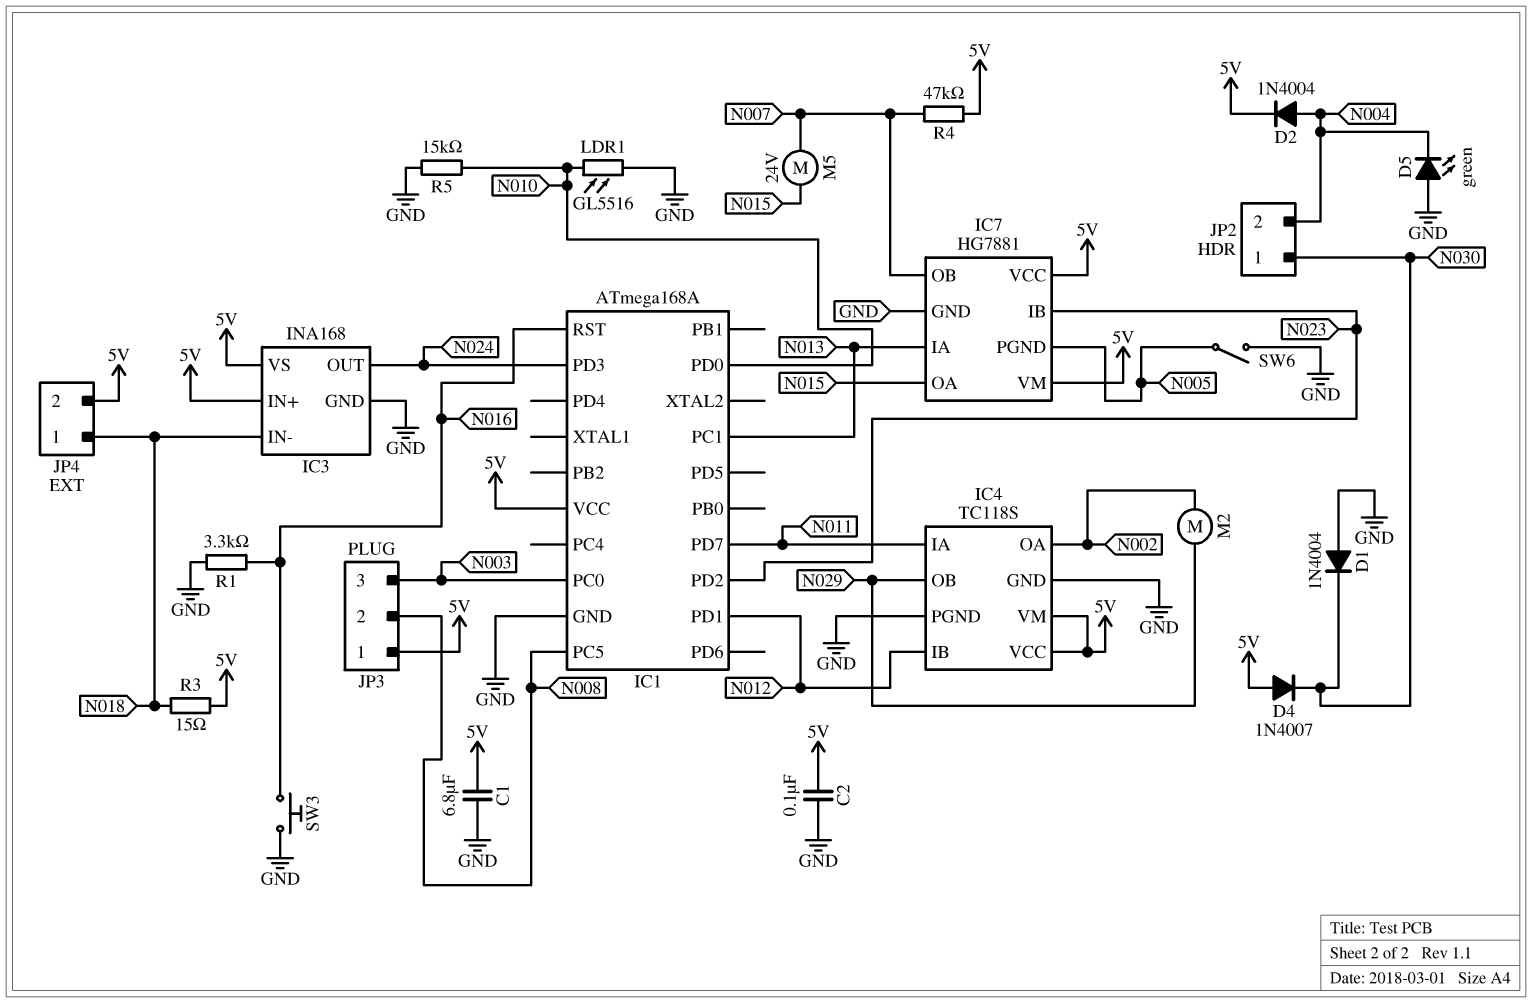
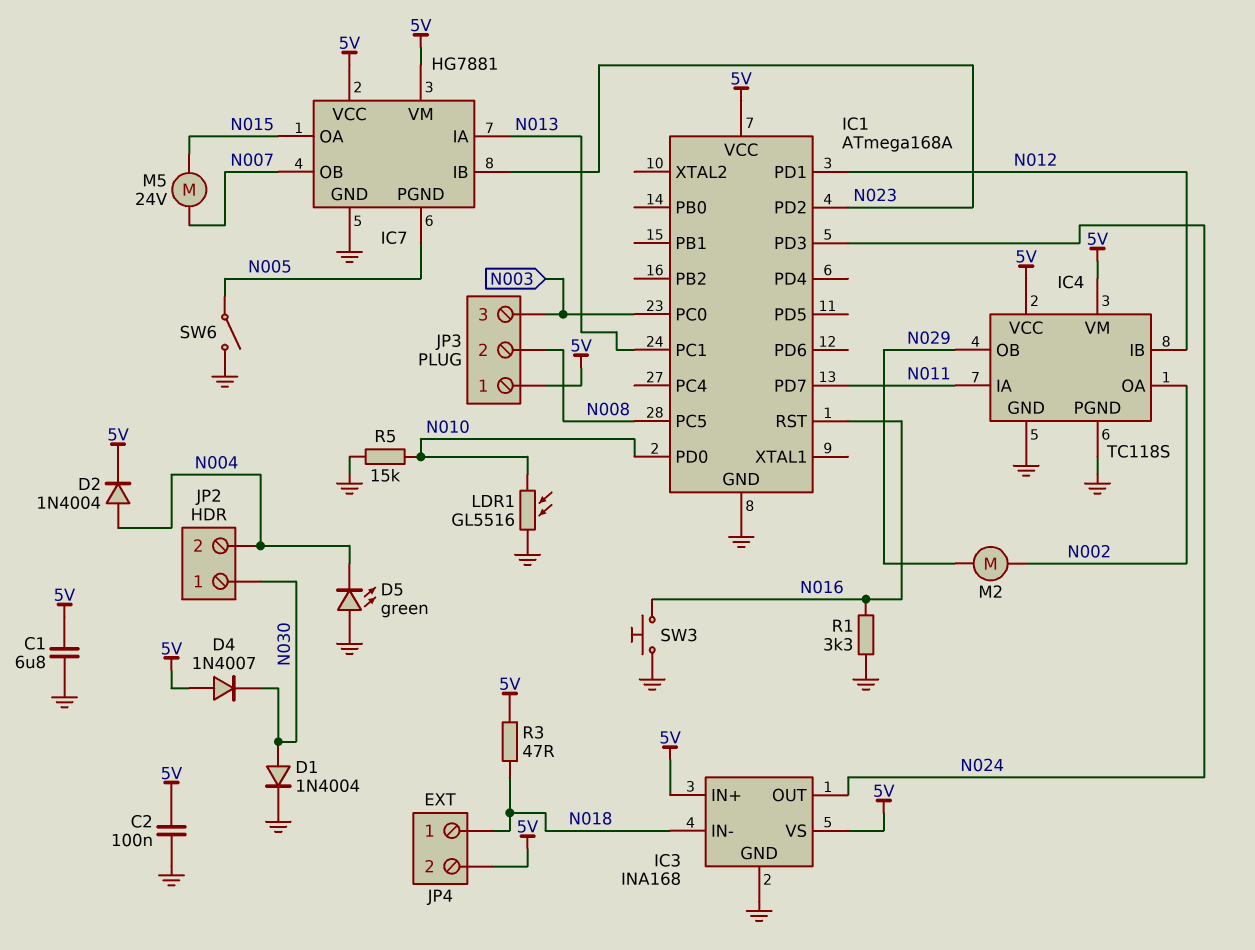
D1: diode 1N4004 (A GND, K N030) -> diode 1N4004 (A N030, K GND)
R3: 15 (5V, N018) -> 47 (5V, N018)
R4: 47k (5V, N007) -> none

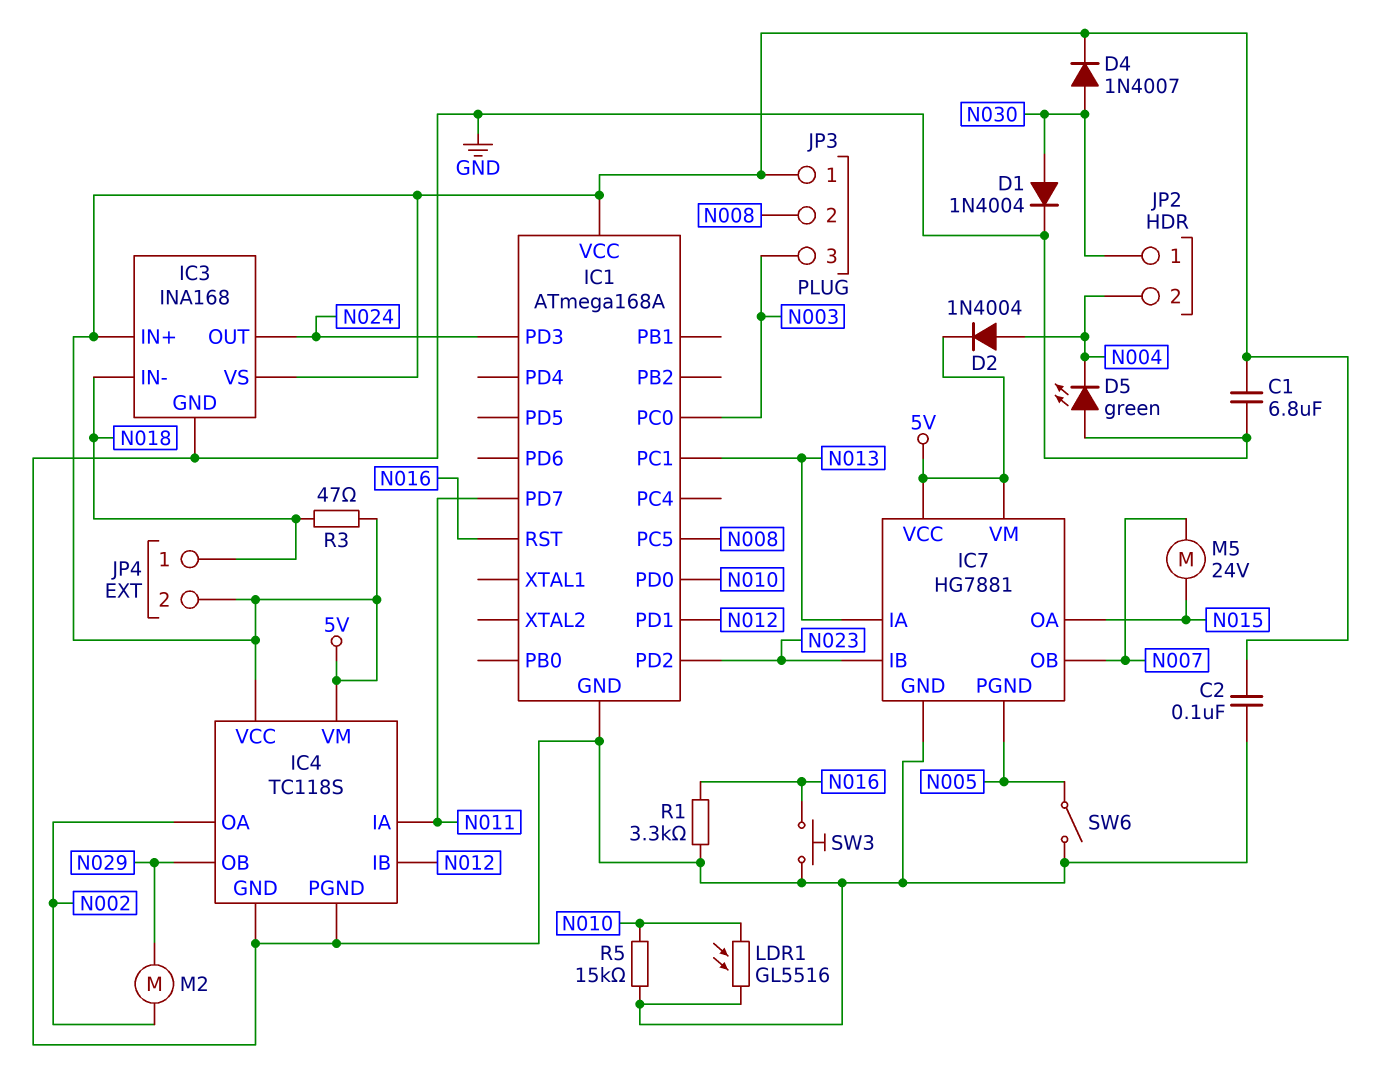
D4: diode 1N4007 (A 5V, K N030) -> diode 1N4007 (A N030, K 5V)

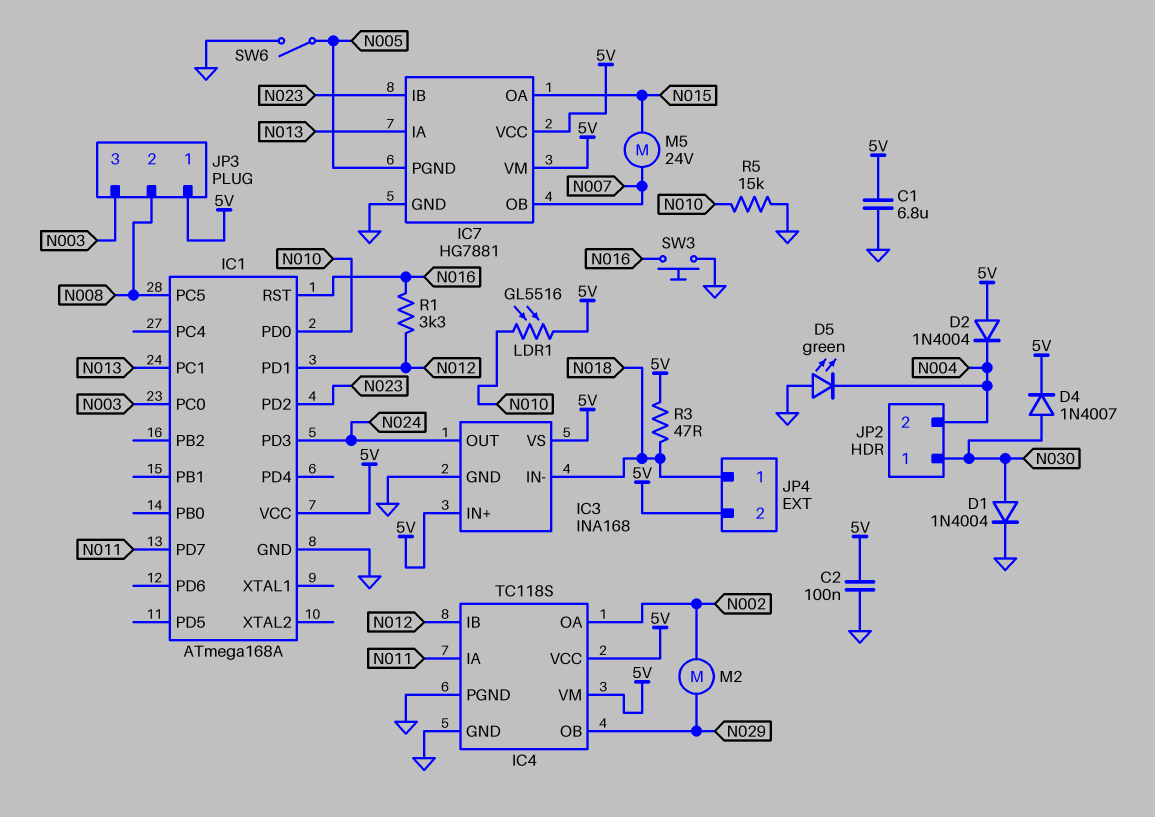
D2: diode 1N4004 (A N004, K 5V) -> diode 1N4004 (A 5V, K N004)
LDR1: GL5516 (GND, N010) -> GL5516 (5V, N010)
R1: 3.3k (GND, N016) -> 3.3k (N012, N016)

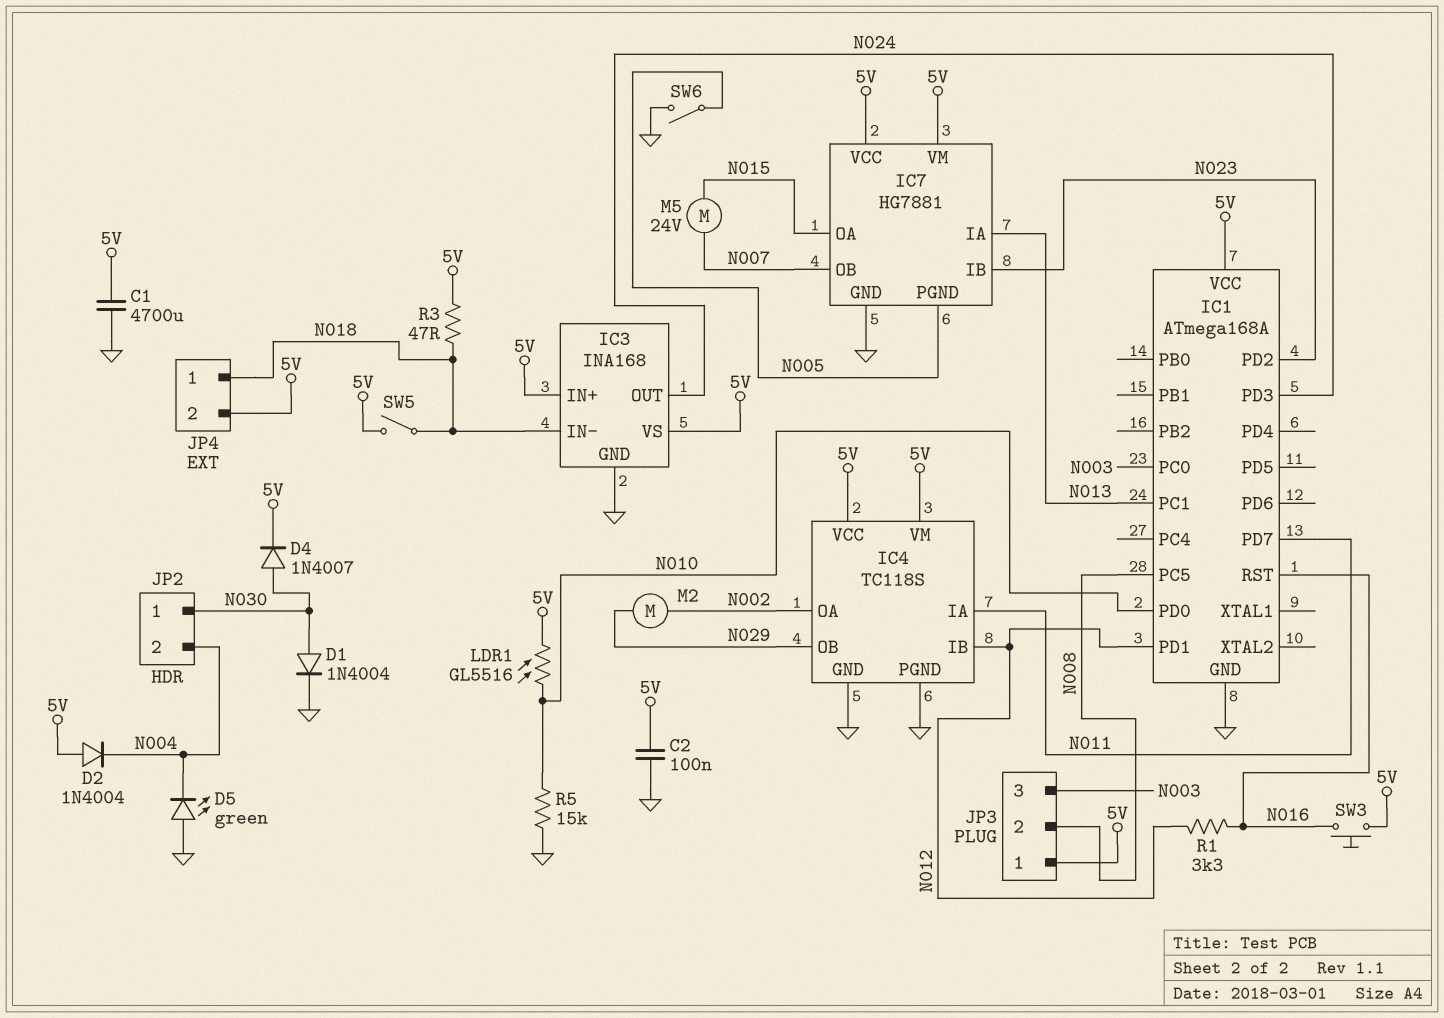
C1: 6.8uF (5V, GND) -> 4700uF (5V, GND)
SW3: button (GND, N016) -> button (5V, N016)
SW5: none -> switch (5V, N018)

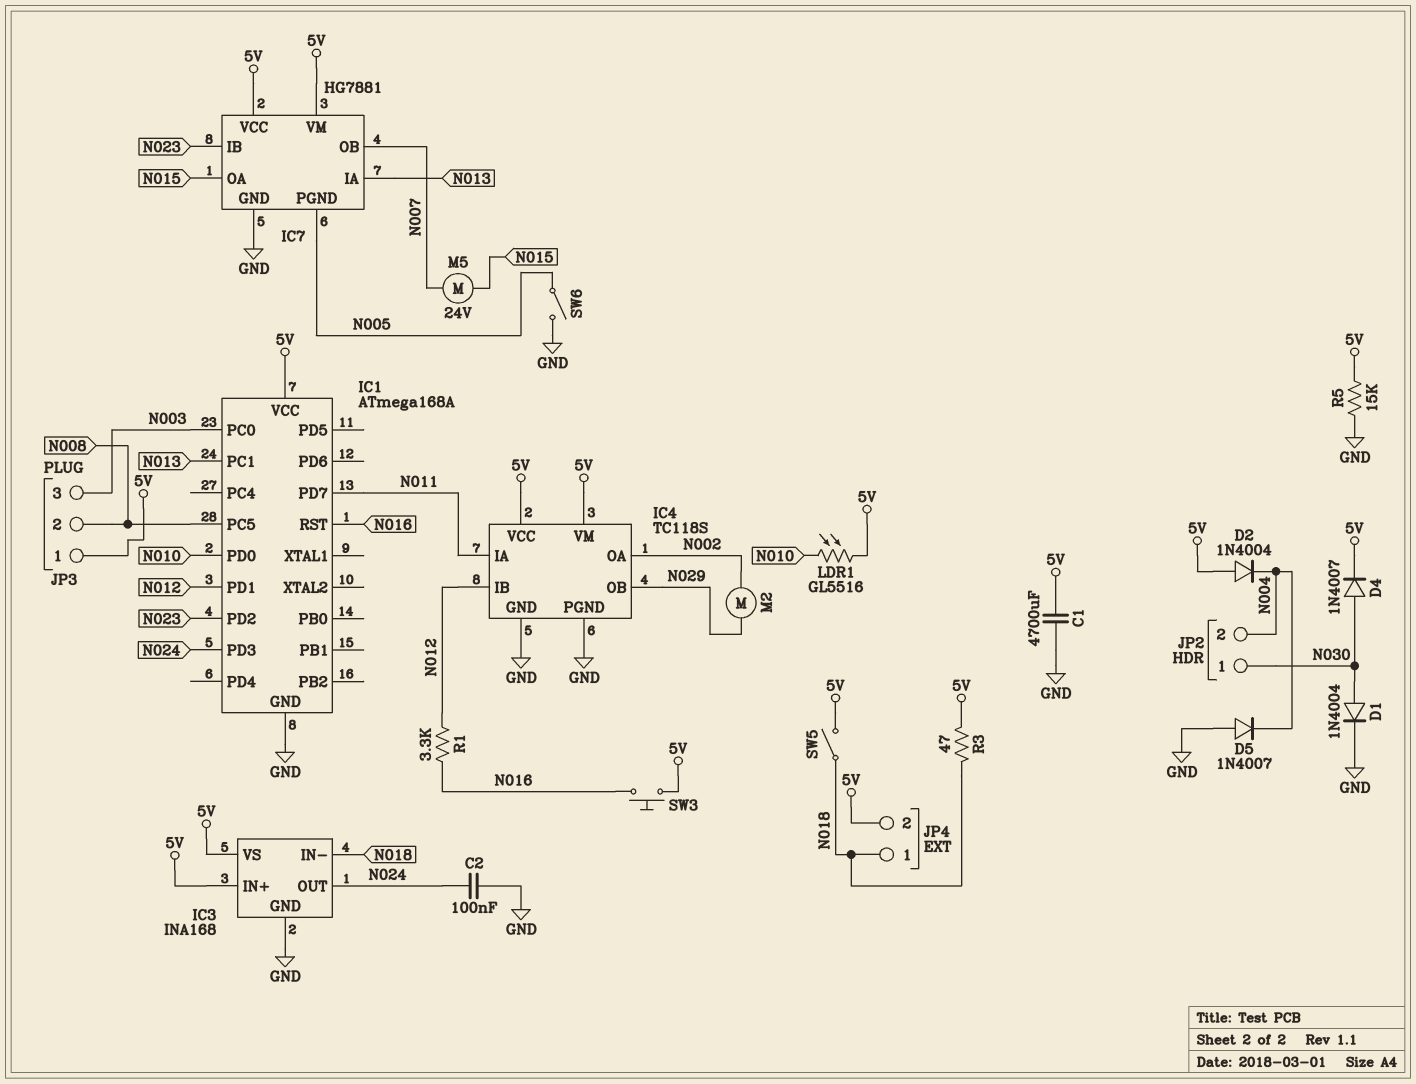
C2: 100nF (5V, GND) -> 100nF (GND, N024)
D5: LED green (A GND, K N004) -> diode 1N4007 (A GND, K N004)
R5: 15k (GND, N010) -> 15k (5V, GND)

